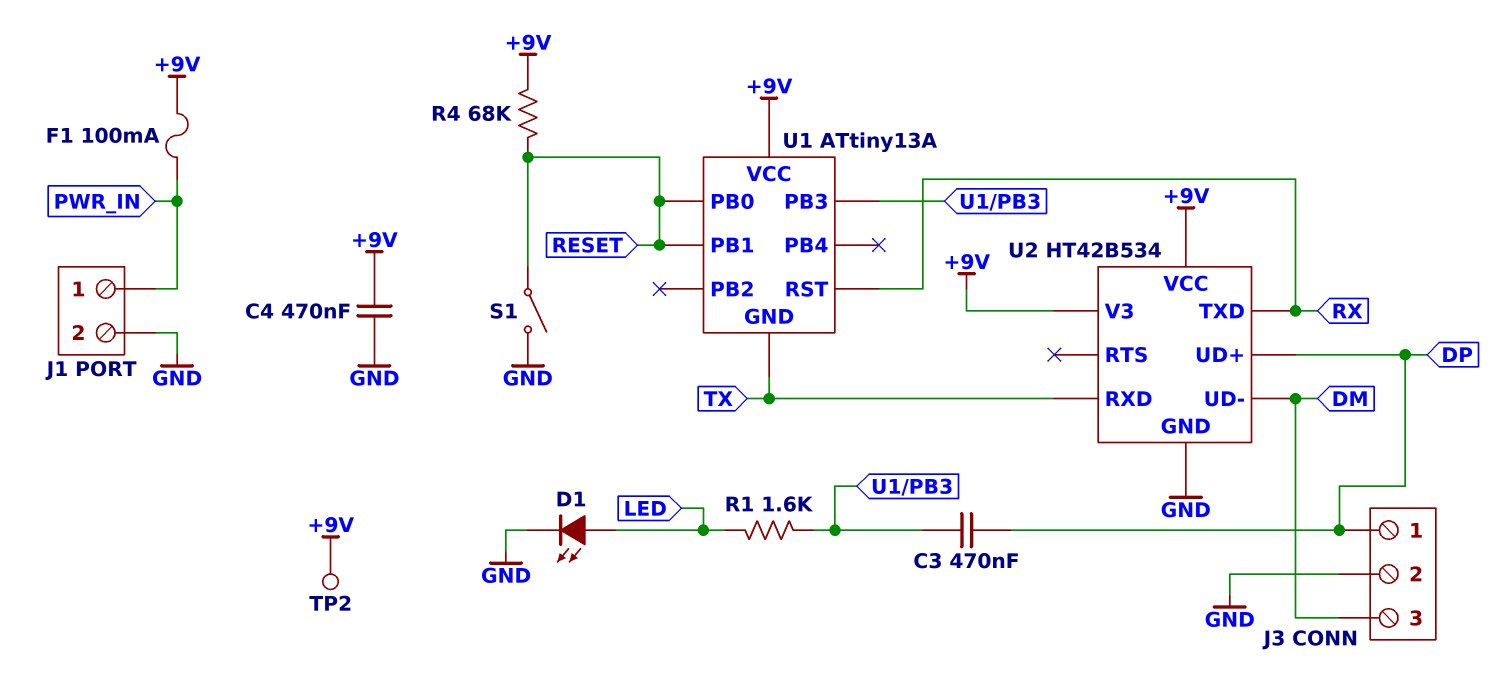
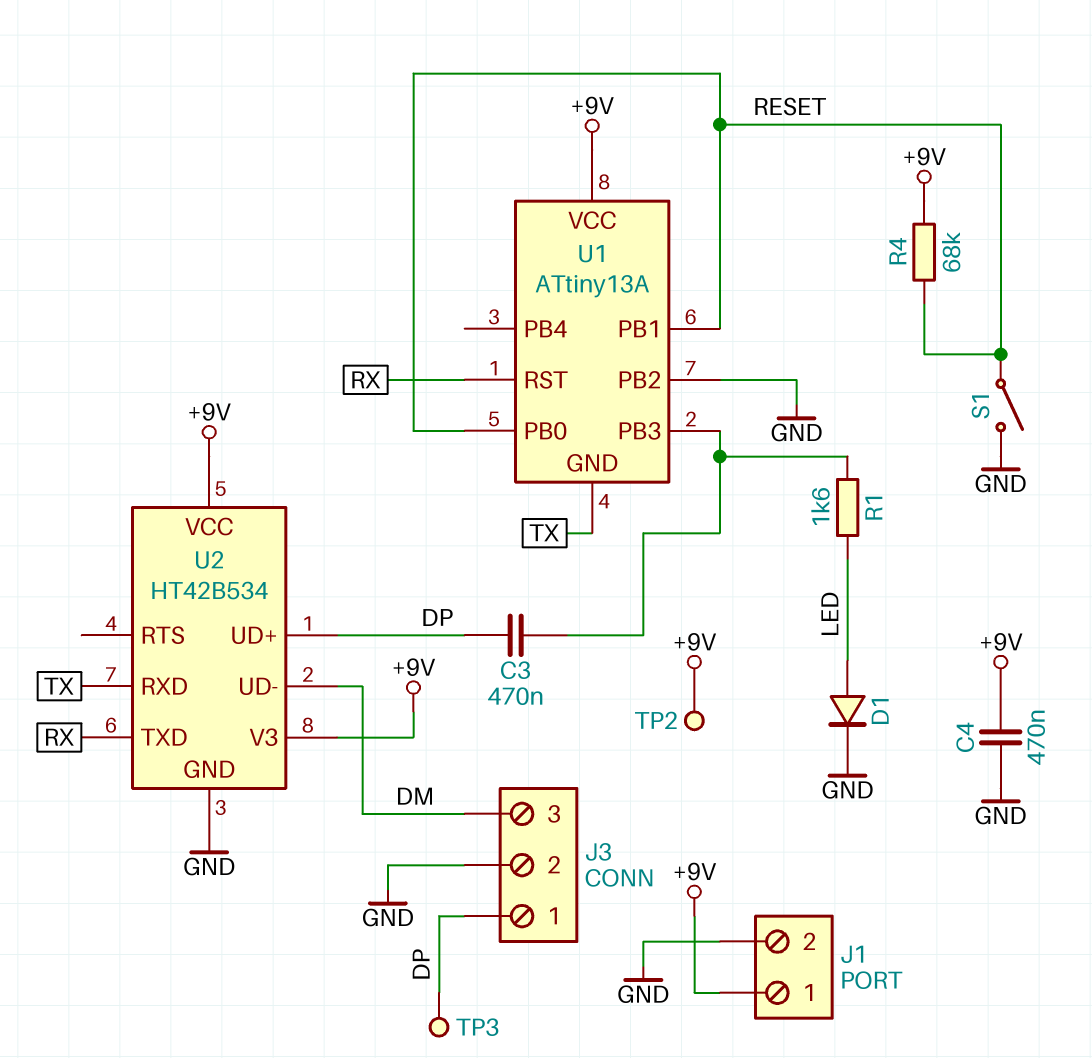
D1: LED (A LED, K GND) -> diode (A LED, K GND)
F1: 100mA (+9V, PWR_IN) -> none
J1 pin 1: PWR_IN -> +9V
TP3: none -> test point (DP)
U1 pin PB2: none -> GND

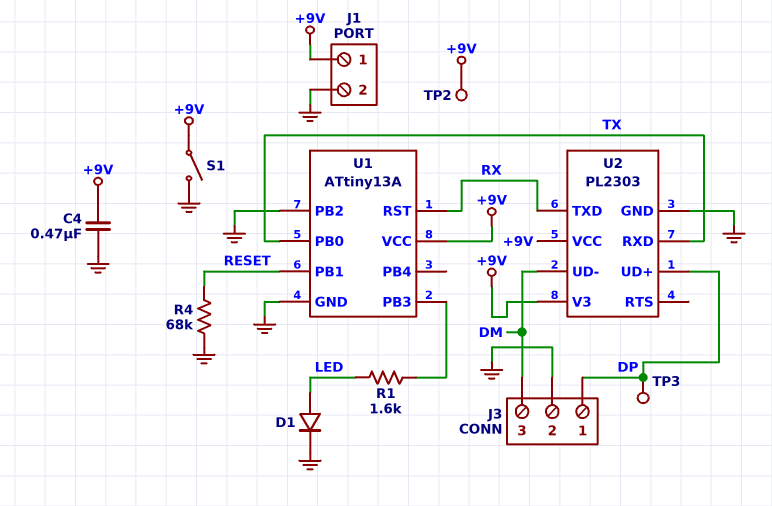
C3: 470nF (DP, U1/PB3) -> none
R4: 68k (+9V, RESET) -> 68k (GND, RESET)
S1: switch (GND, RESET) -> switch (+9V, GND)
U1 pin GND: TX -> GND
U1 pin PB0: RESET -> TX
U2: HT42B534 -> PL2303

